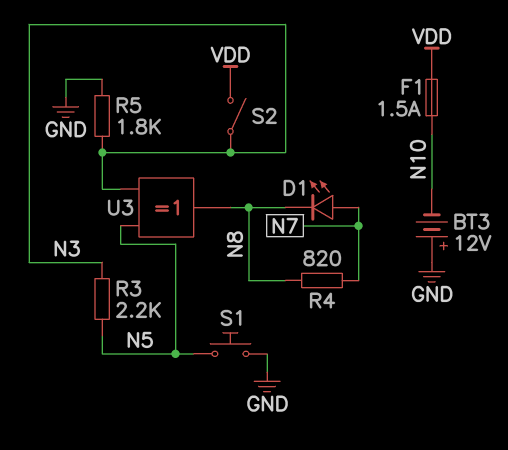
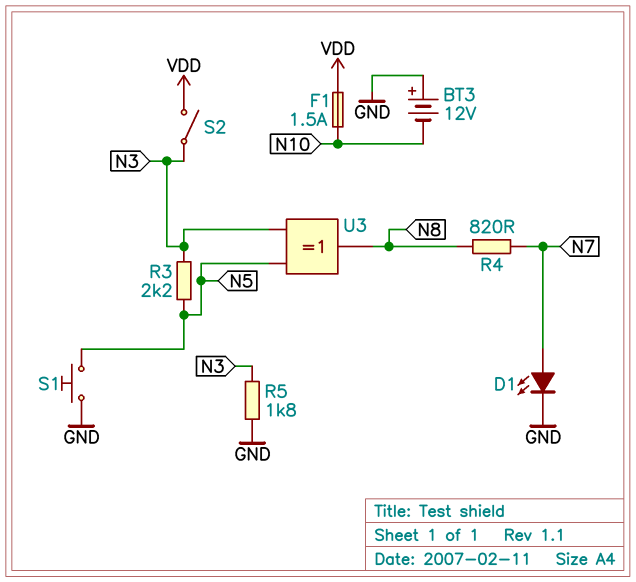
D1: LED (A N7, K N8) -> LED (A N7, K GND)

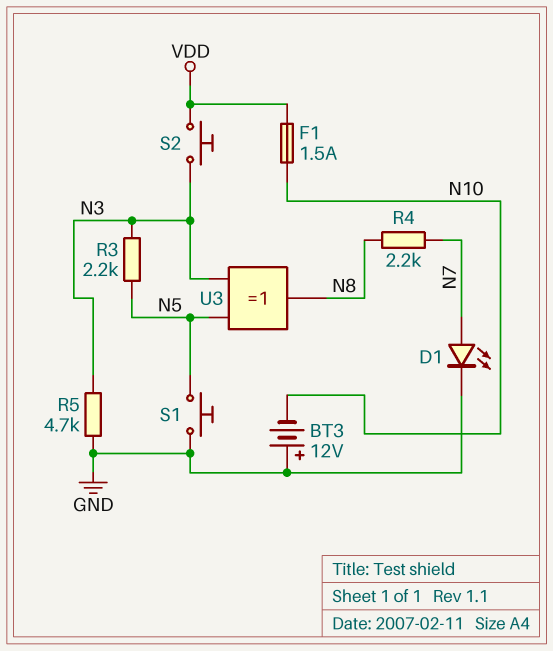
R4: 820 (N7, N8) -> 2.2k (N7, N8)
R5: 1.8k (GND, N3) -> 4.7k (GND, N3)
S2: switch (N3, VDD) -> button (N3, VDD)

